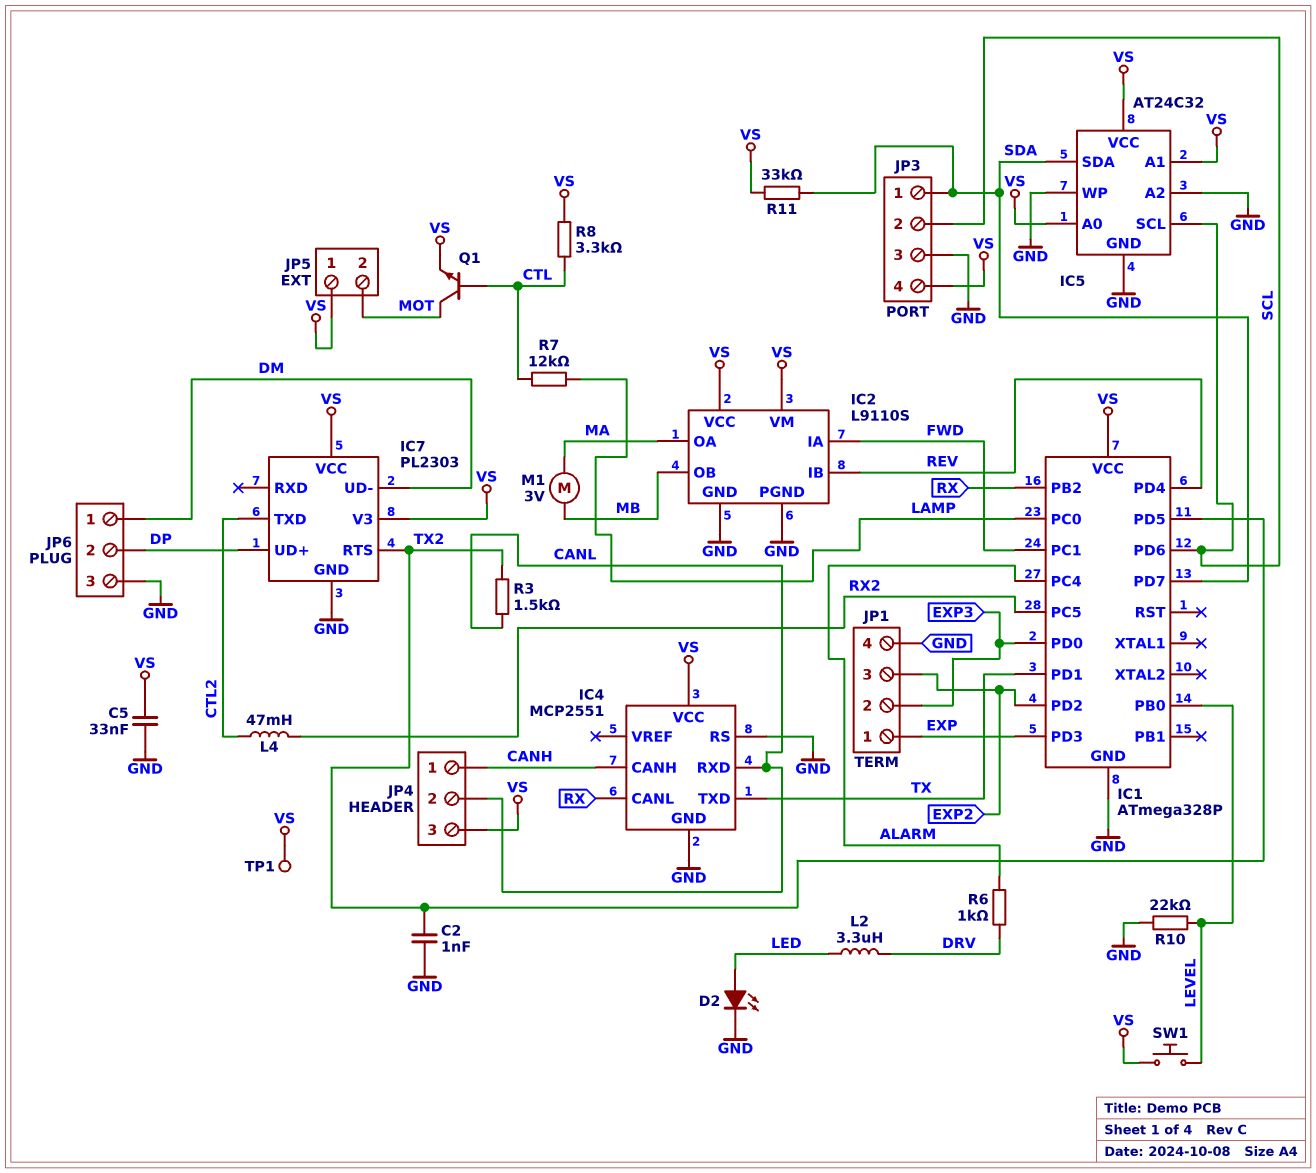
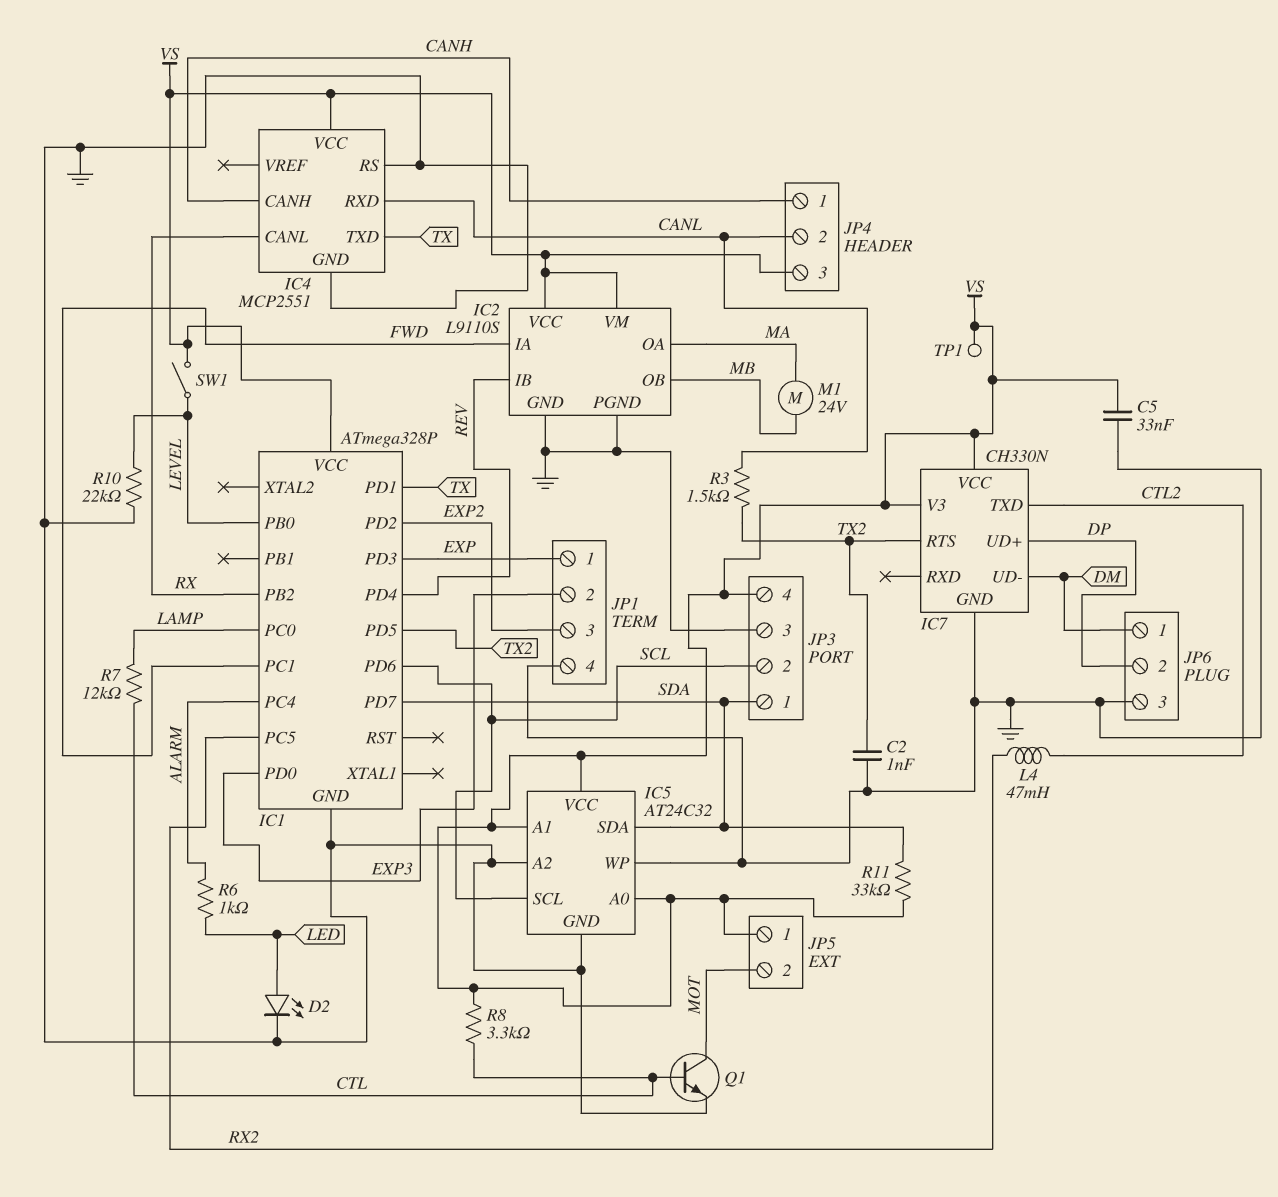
IC7: PL2303 -> CH330N
L2: 3.3uH (DRV, LED) -> none
M1: motor 3V (MA, MB) -> motor 24V (MA, MB)
Q1: NPN (B CTL, C MOT, E VS) -> NPN (B CTL, C MOT, E GND)
R6: 1k (ALARM, DRV) -> 1k (ALARM, LED)
SW1: button (LEVEL, VS) -> switch (LEVEL, VS)

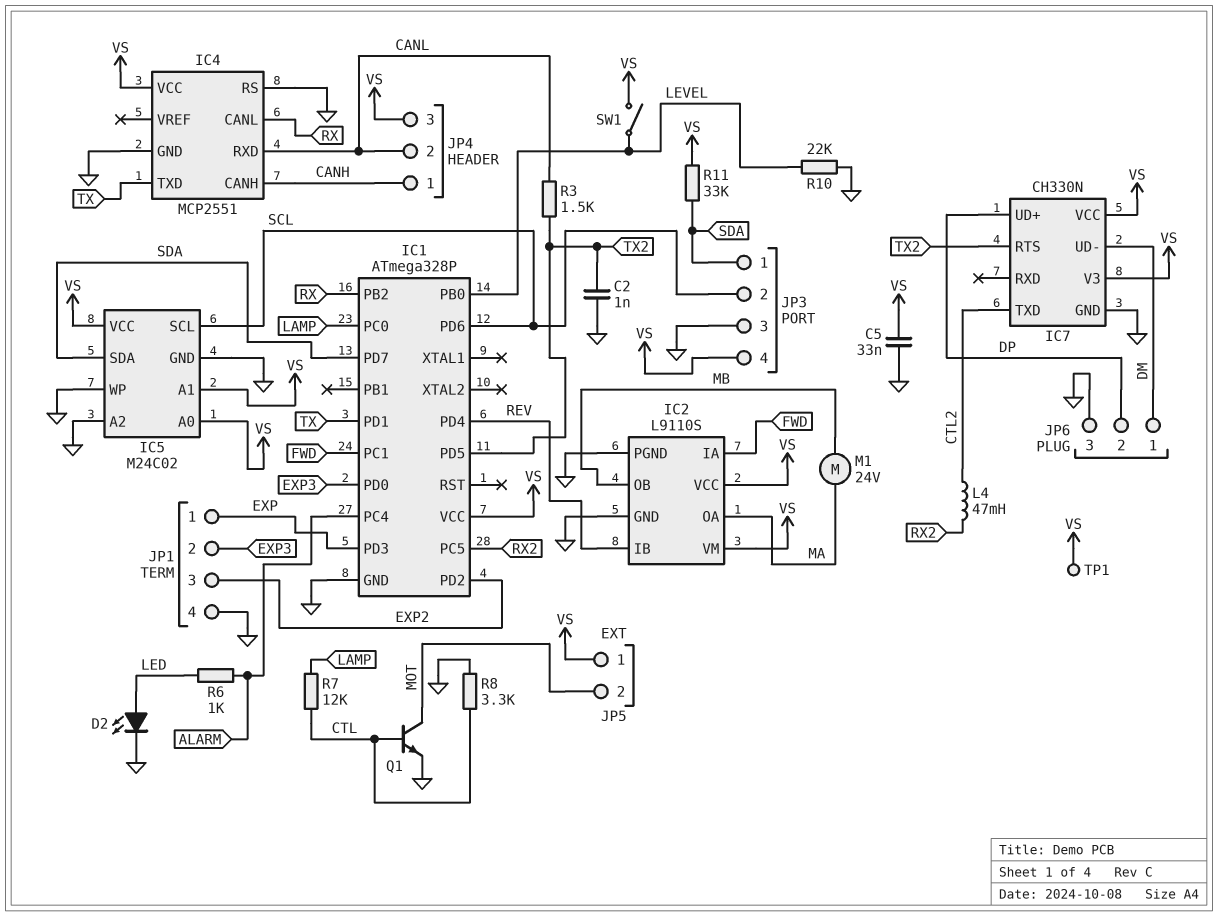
IC5: AT24C32 -> M24C02
R8: 3.3k (CTL, VS) -> 3.3k (CTL, GND)

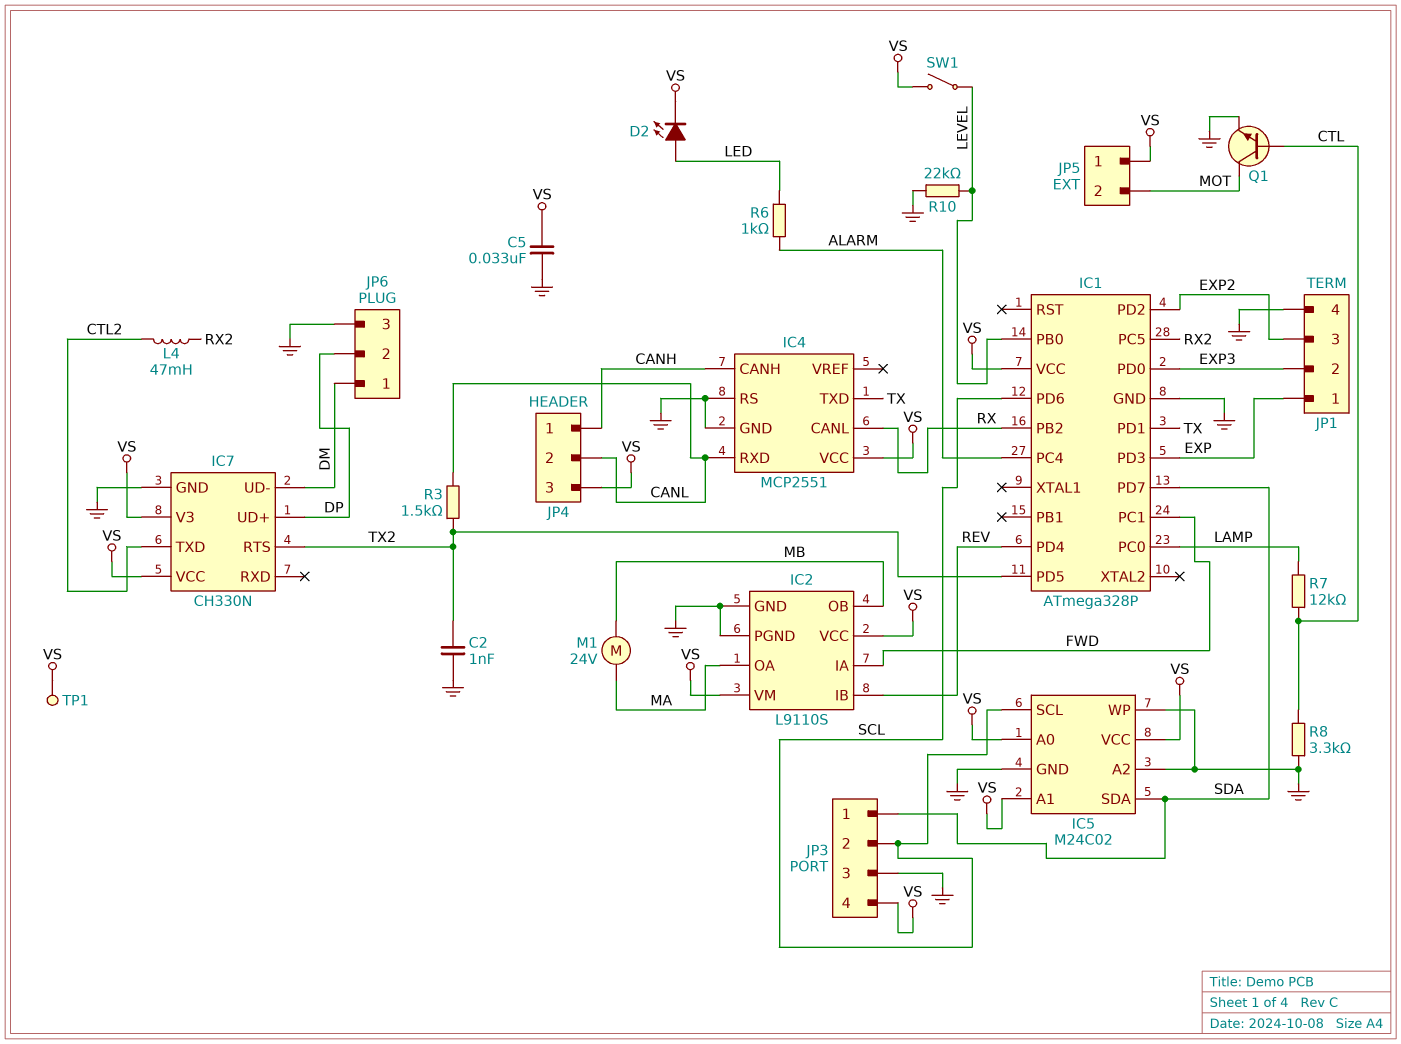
D2: LED (A LED, K GND) -> LED (A LED, K VS)
R11: 33k (SDA, VS) -> none

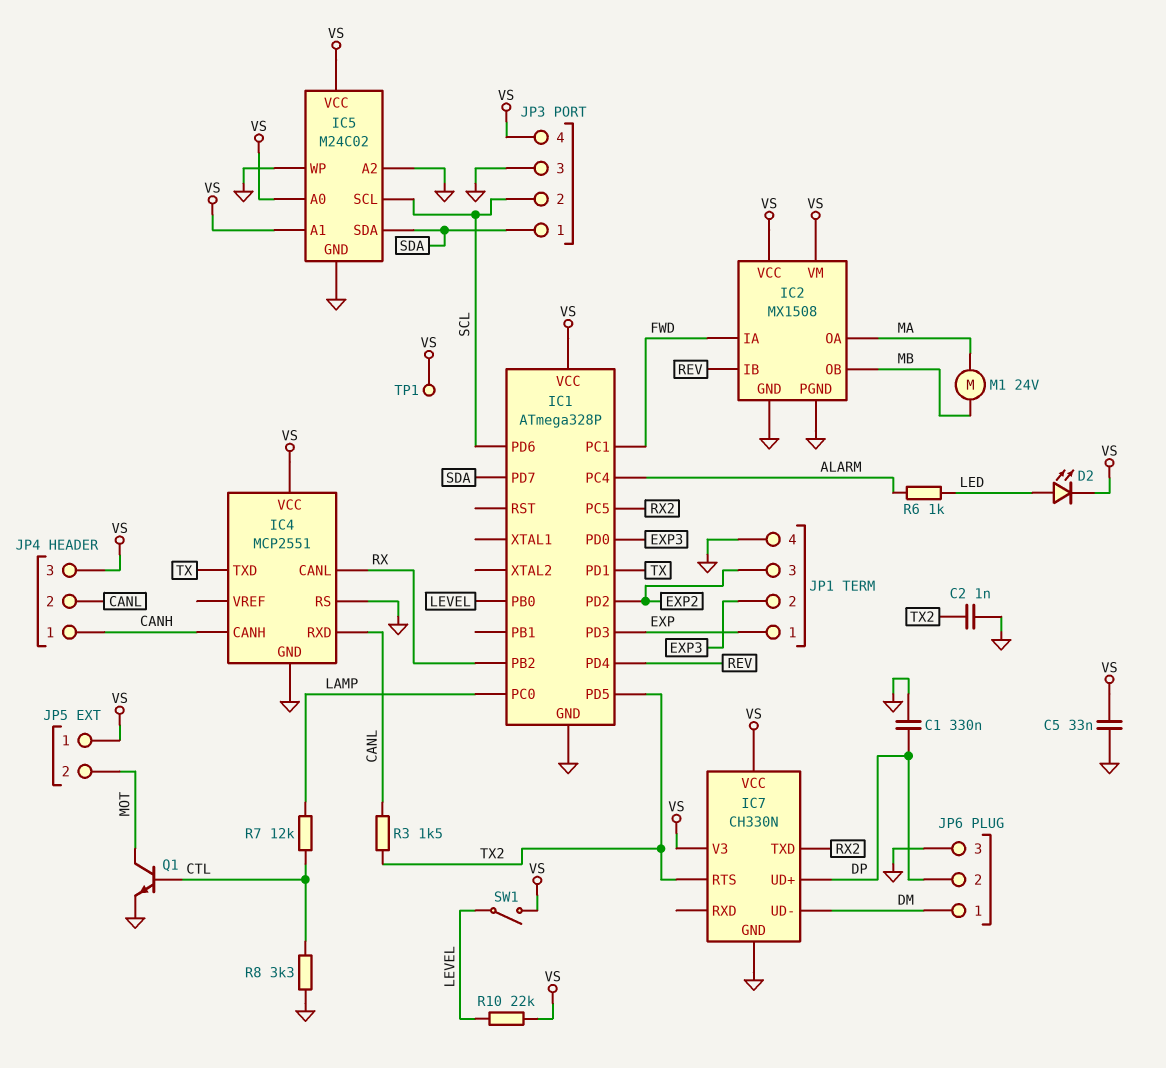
C1: none -> 330nF (DP, GND)
IC2: L9110S -> MX1508
IC7 pin TXD: CTL2 -> RX2
L4: 47mH (CTL2, RX2) -> none
R10: 22k (GND, LEVEL) -> 22k (LEVEL, VS)

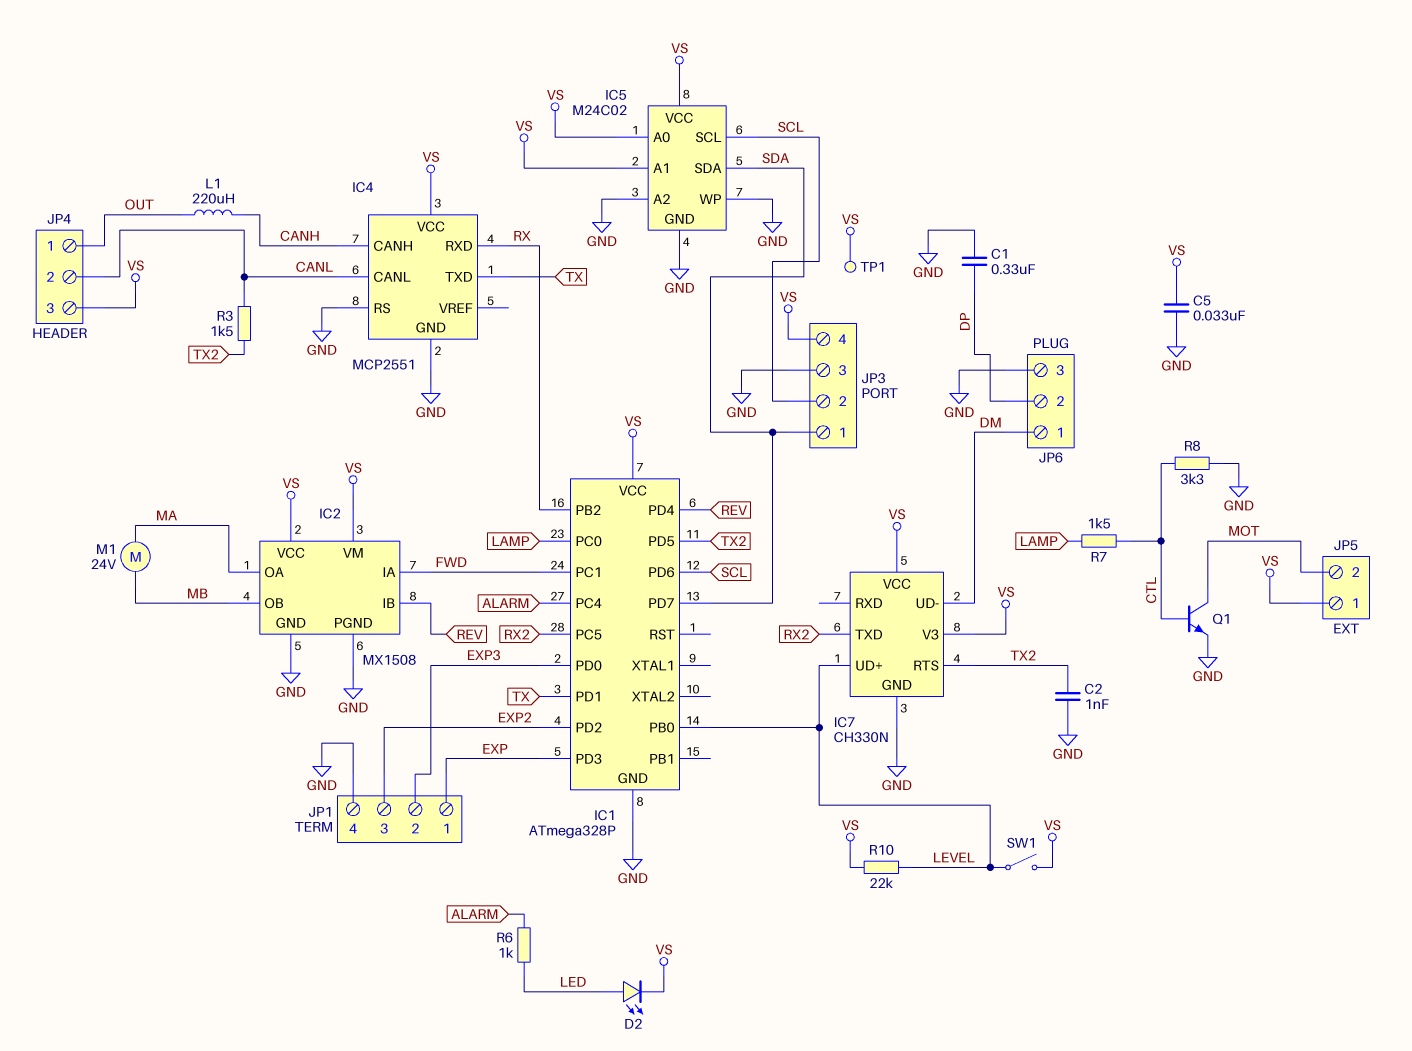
IC4 pin CANL: RX -> CANL
IC4 pin RXD: CANL -> RX
IC7 pin UD+: DP -> LEVEL
JP4 pin 1: CANH -> OUT
L1: none -> 220uH (CANH, OUT)
R7: 12k (CTL, LAMP) -> 1.5k (CTL, LAMP)

